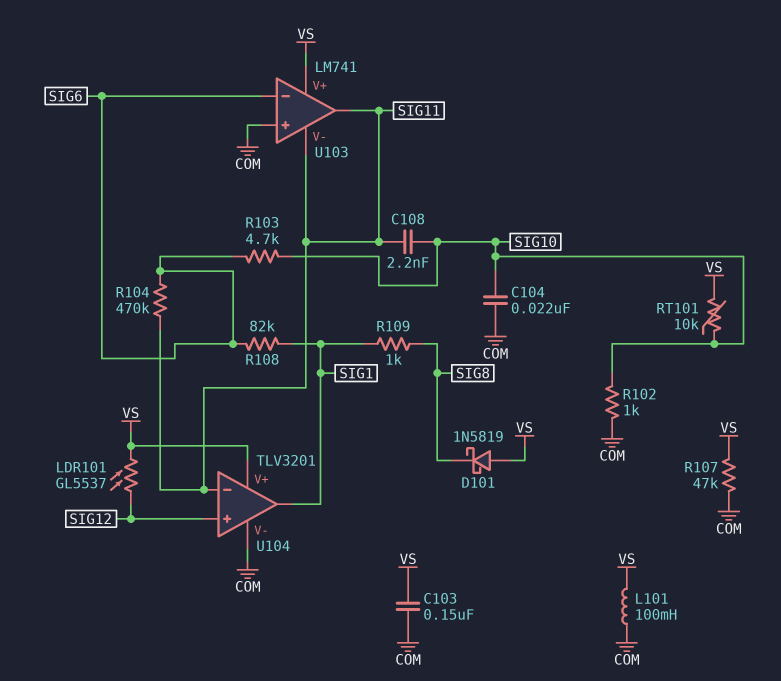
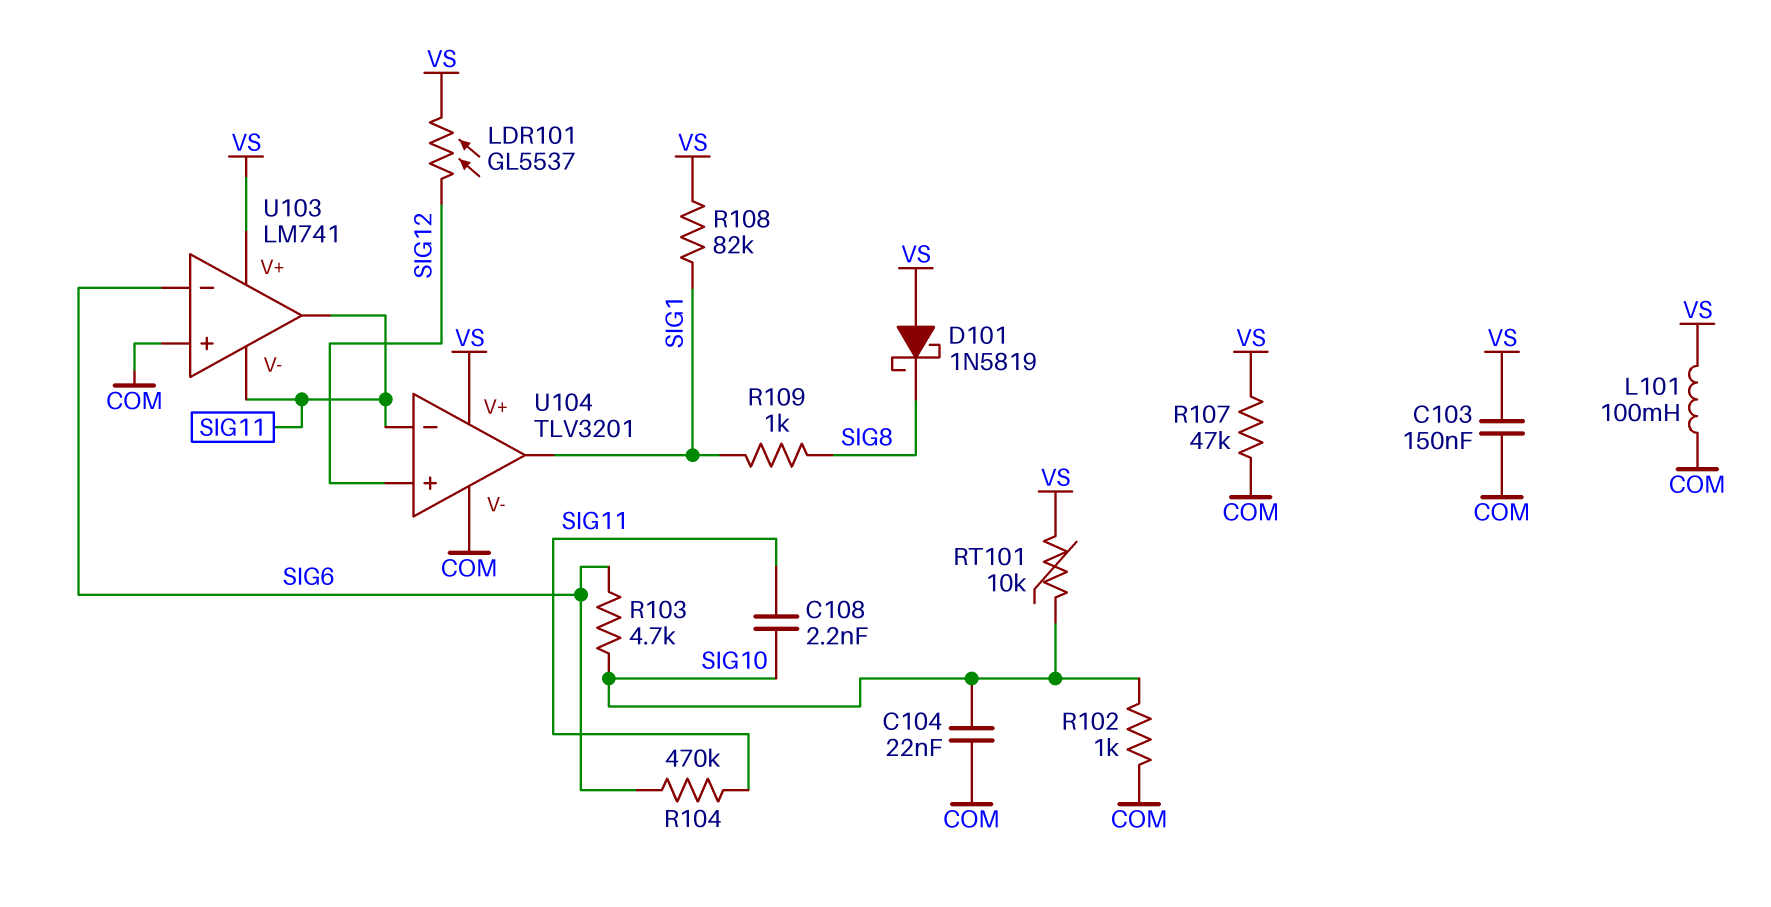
R108: 82k (SIG1, SIG6) -> 82k (SIG1, VS)

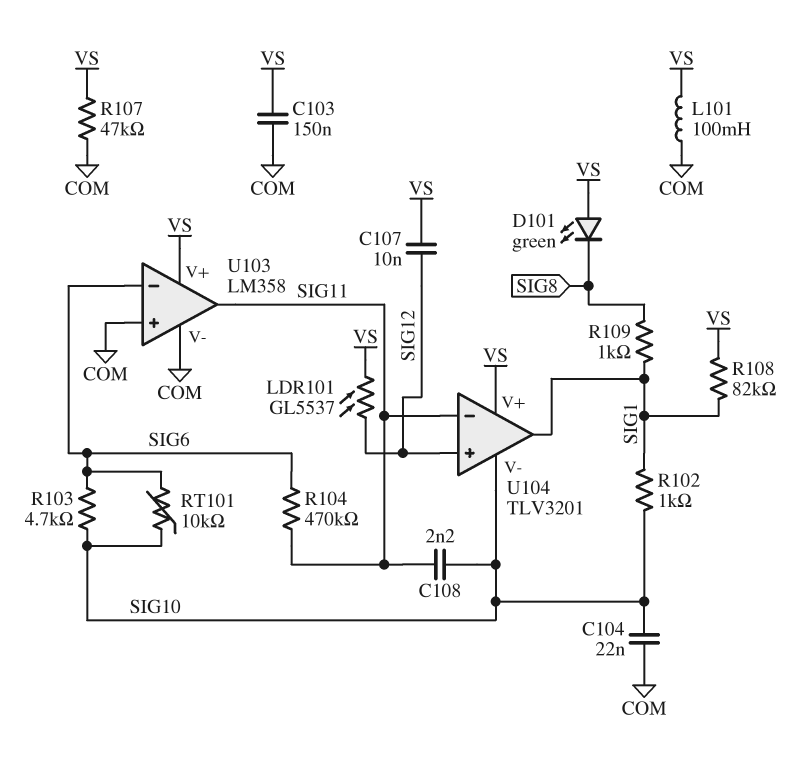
C107: none -> 10nF (SIG12, VS)
D101: schottky 1N5819 (A VS, K SIG8) -> LED green (A VS, K SIG8)
R102: 1k (COM, SIG10) -> 1k (SIG1, SIG10)
RT101: 10k (SIG10, VS) -> 10k (SIG6, SIG10)
U103: LM741 -> LM358
U103 pin V-: SIG11 -> COM
U104 pin V-: COM -> SIG10

